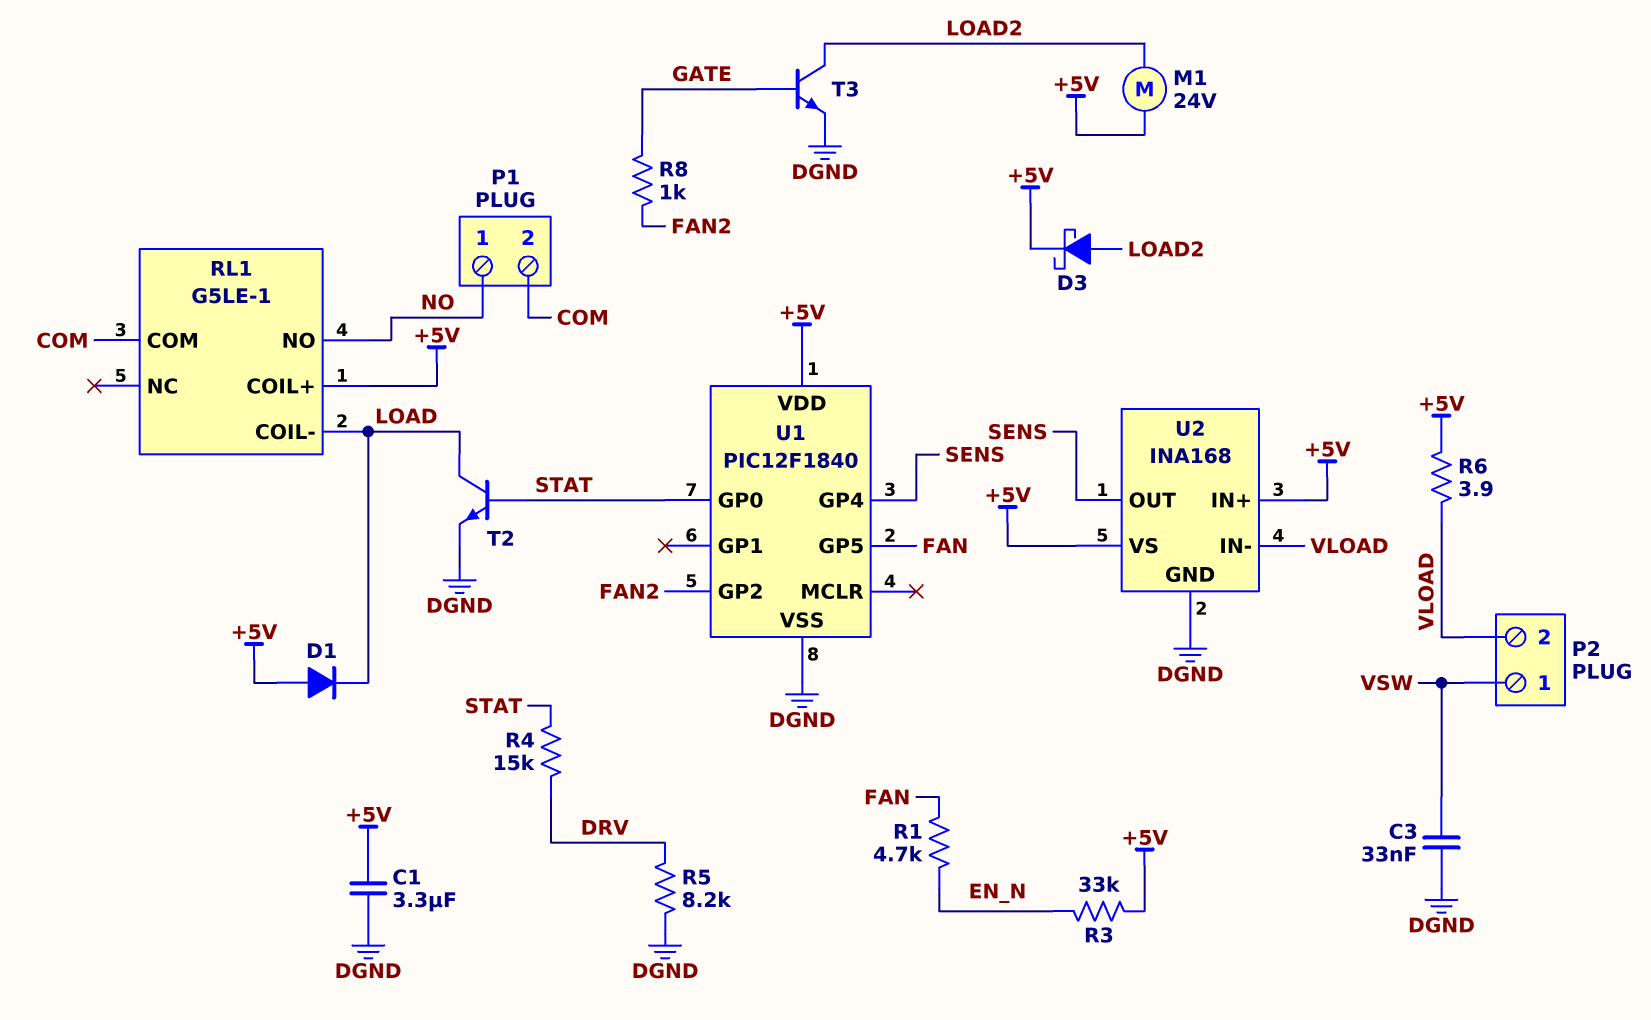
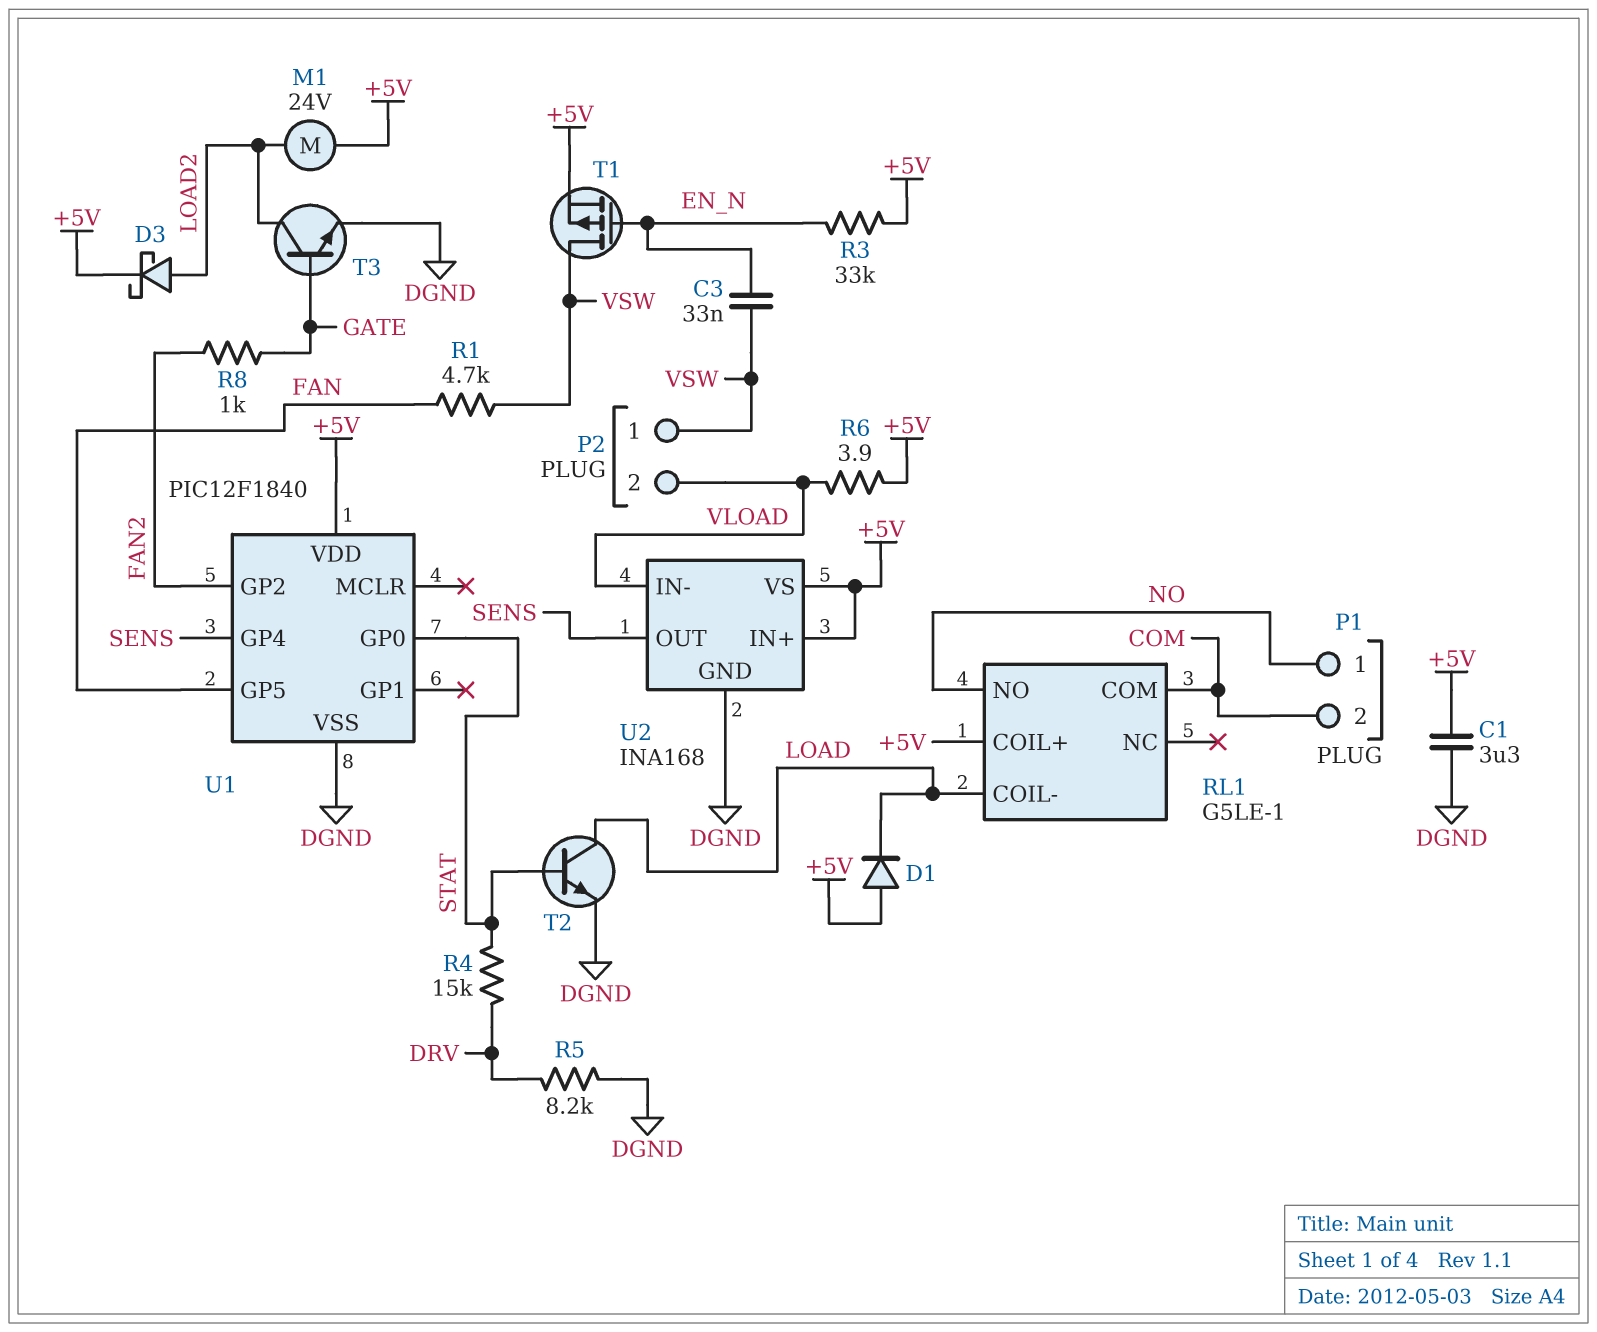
C3: 33nF (DGND, VSW) -> 33nF (EN_N, VSW)
R1: 4.7k (EN_N, FAN) -> 4.7k (FAN, VSW)
T1: none -> PMOS (G EN_N, D VSW, S +5V)

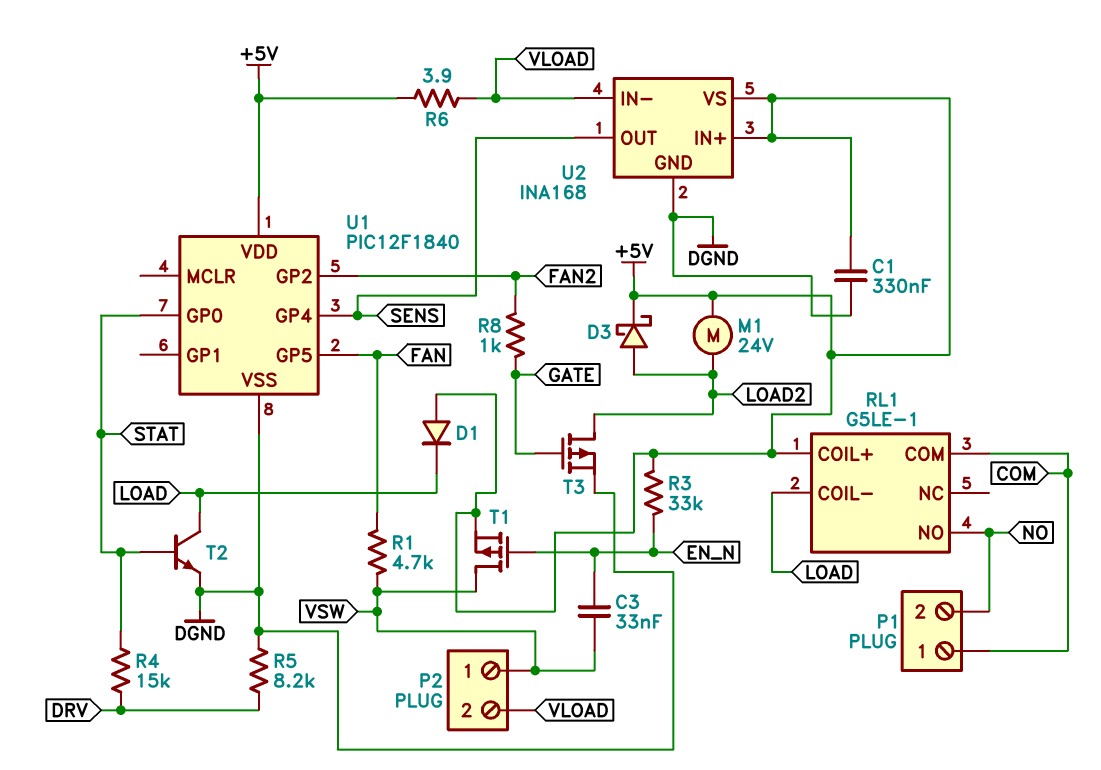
C1: 3.3uF (+5V, DGND) -> 330nF (+5V, DGND)
P1 pin 1: NO -> COM
P1 pin 2: COM -> NO
T3: NPN (B GATE, C LOAD2, E DGND) -> PMOS (G GATE, D LOAD2, S DGND)

